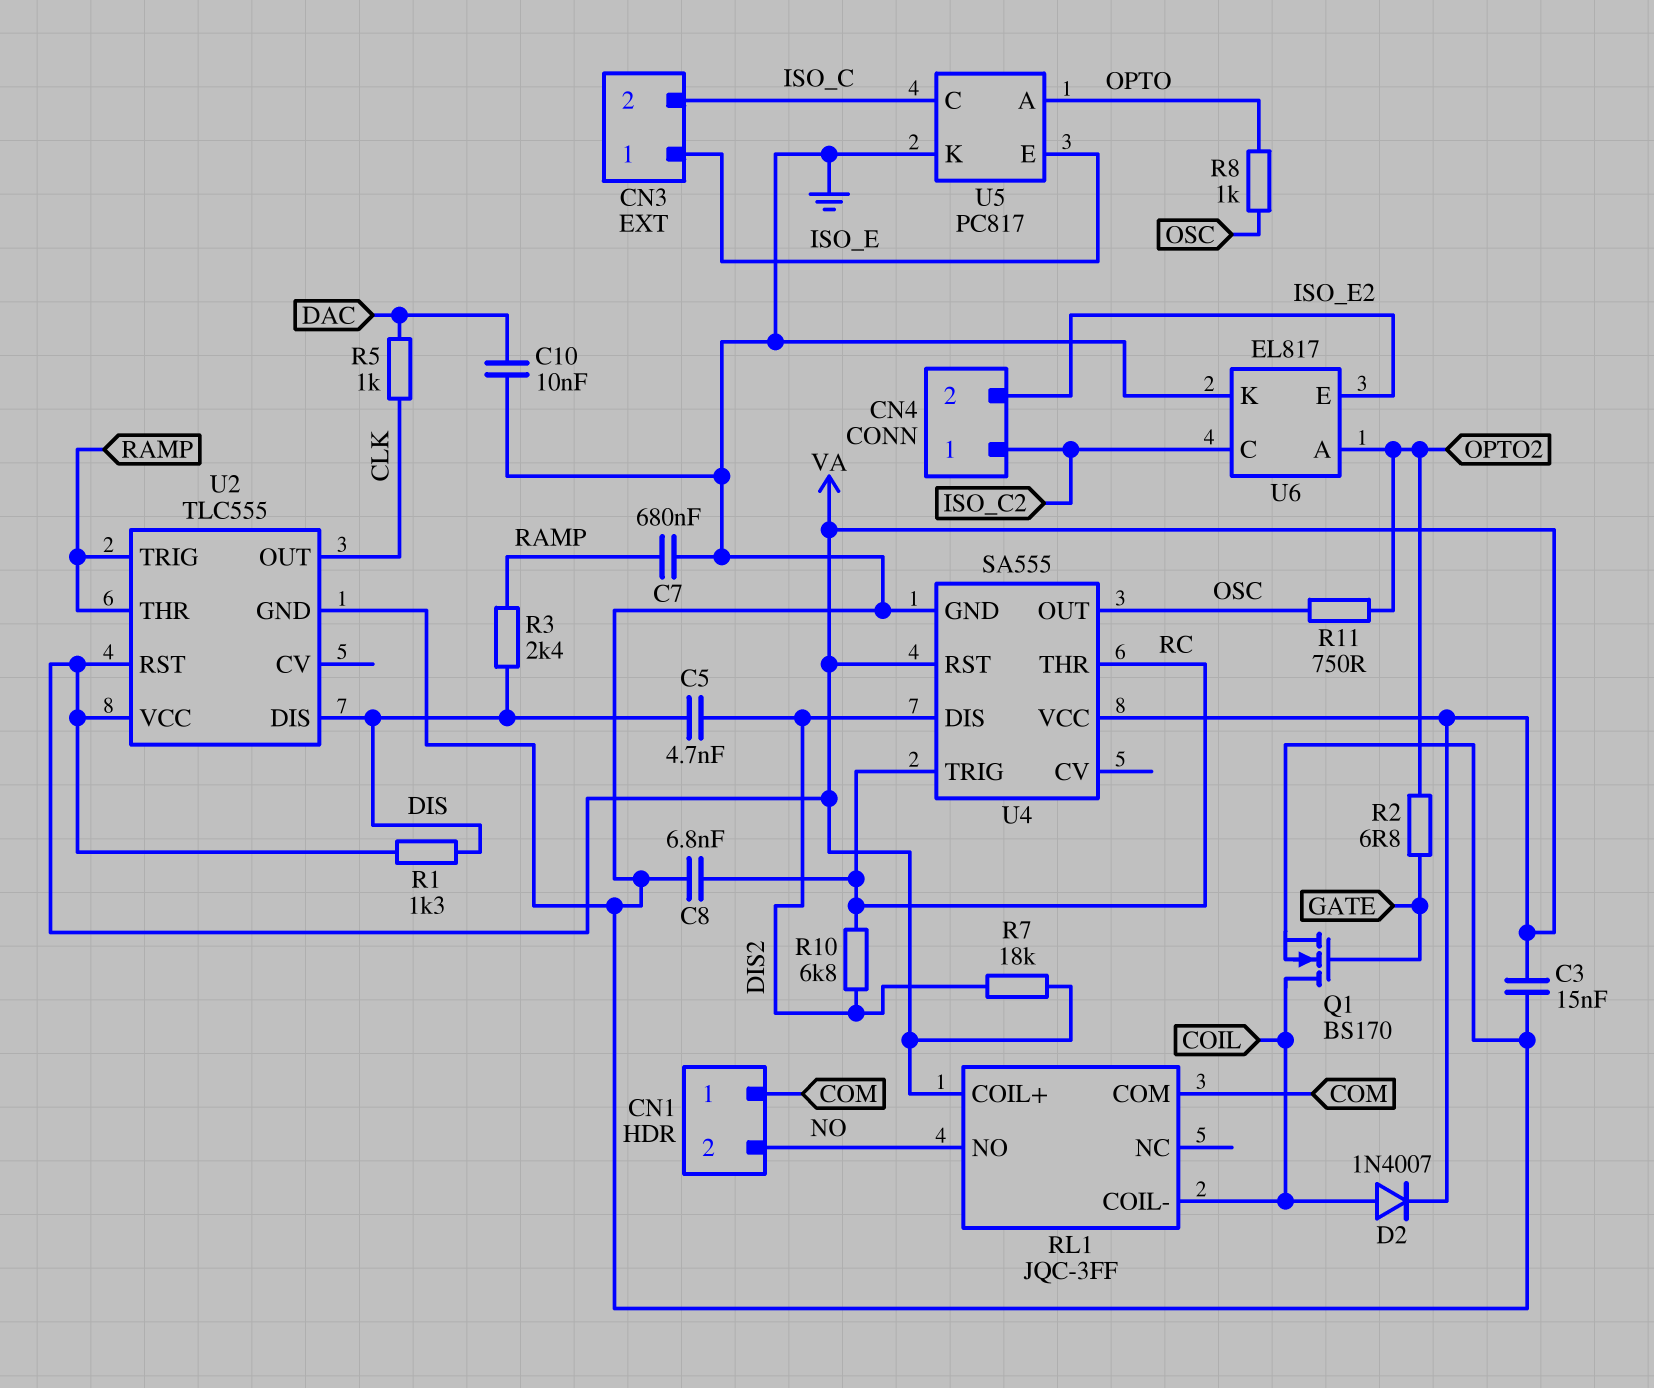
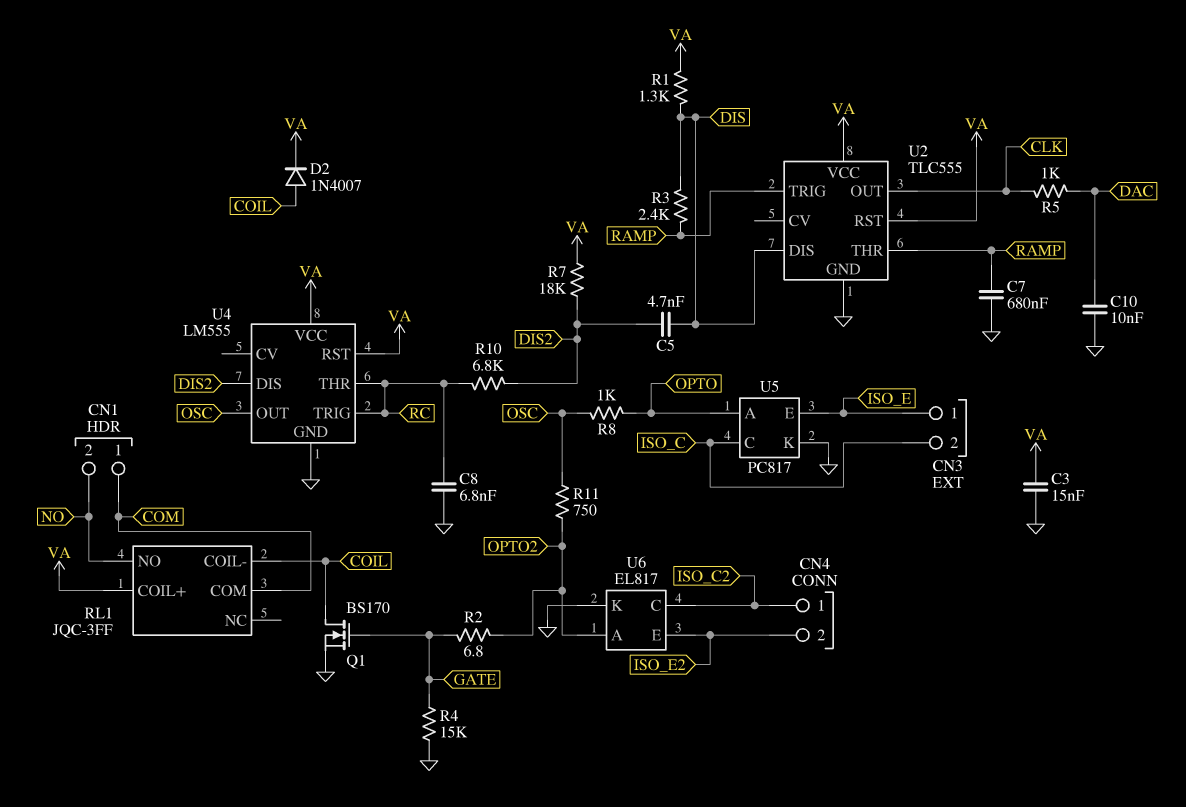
R4: none -> 15k (GATE, GND)
U4: SA555 -> LM555

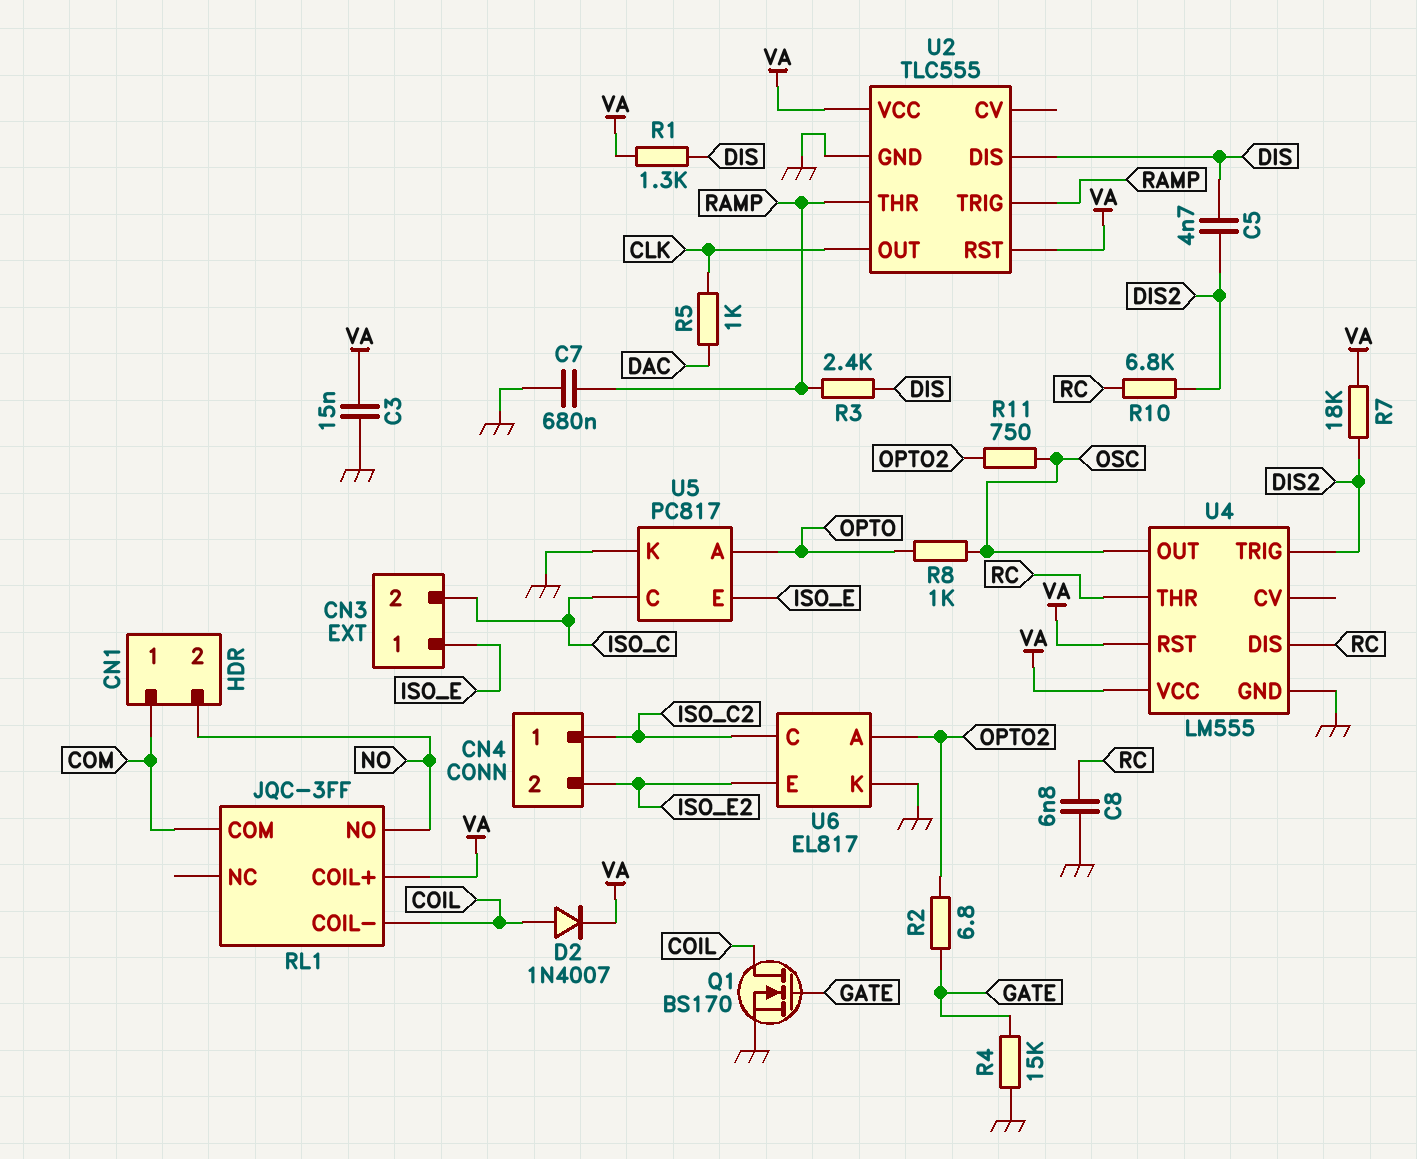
C10: 10nF (DAC, GND) -> none
U4 pin DIS: DIS2 -> RC
U4 pin TRIG: RC -> DIS2

